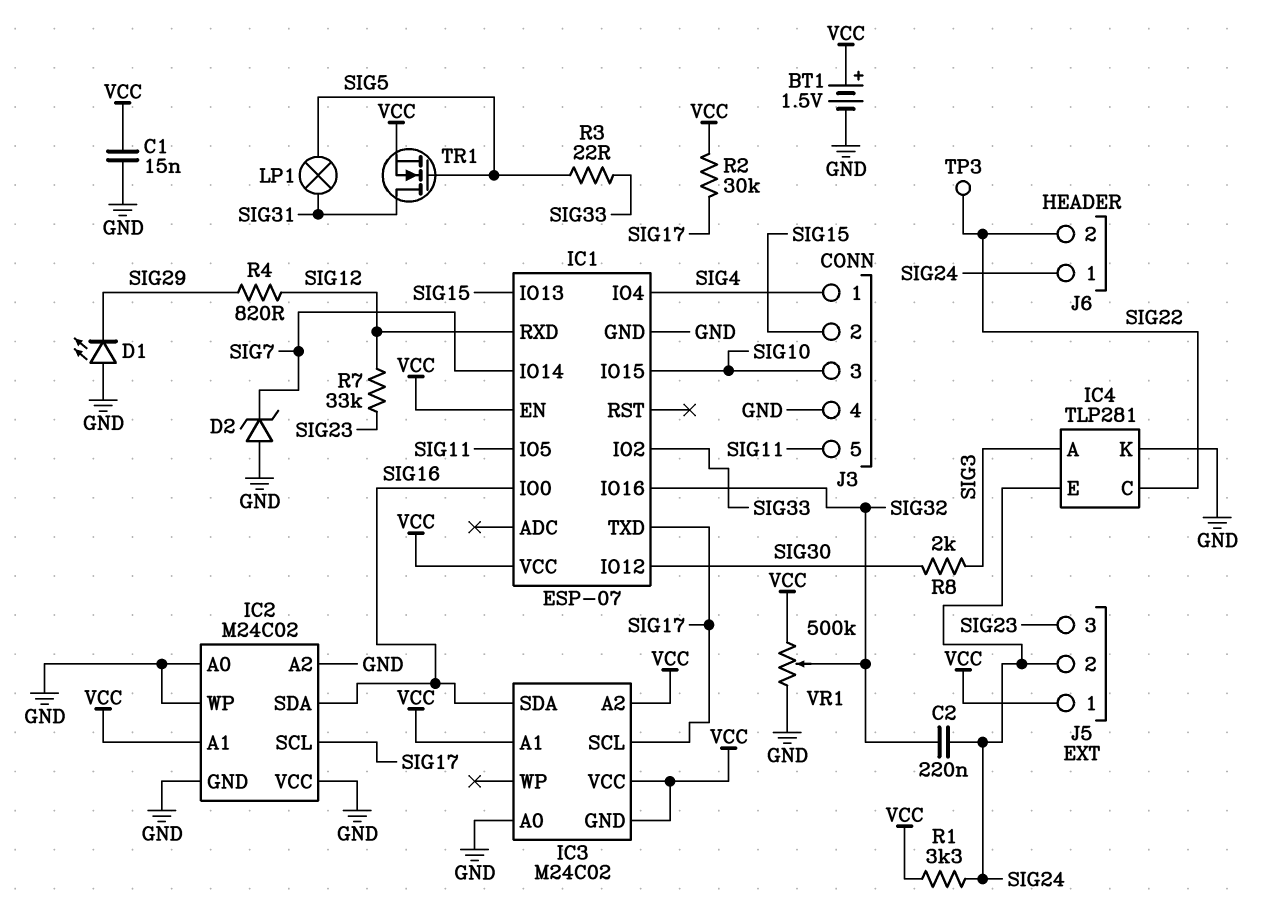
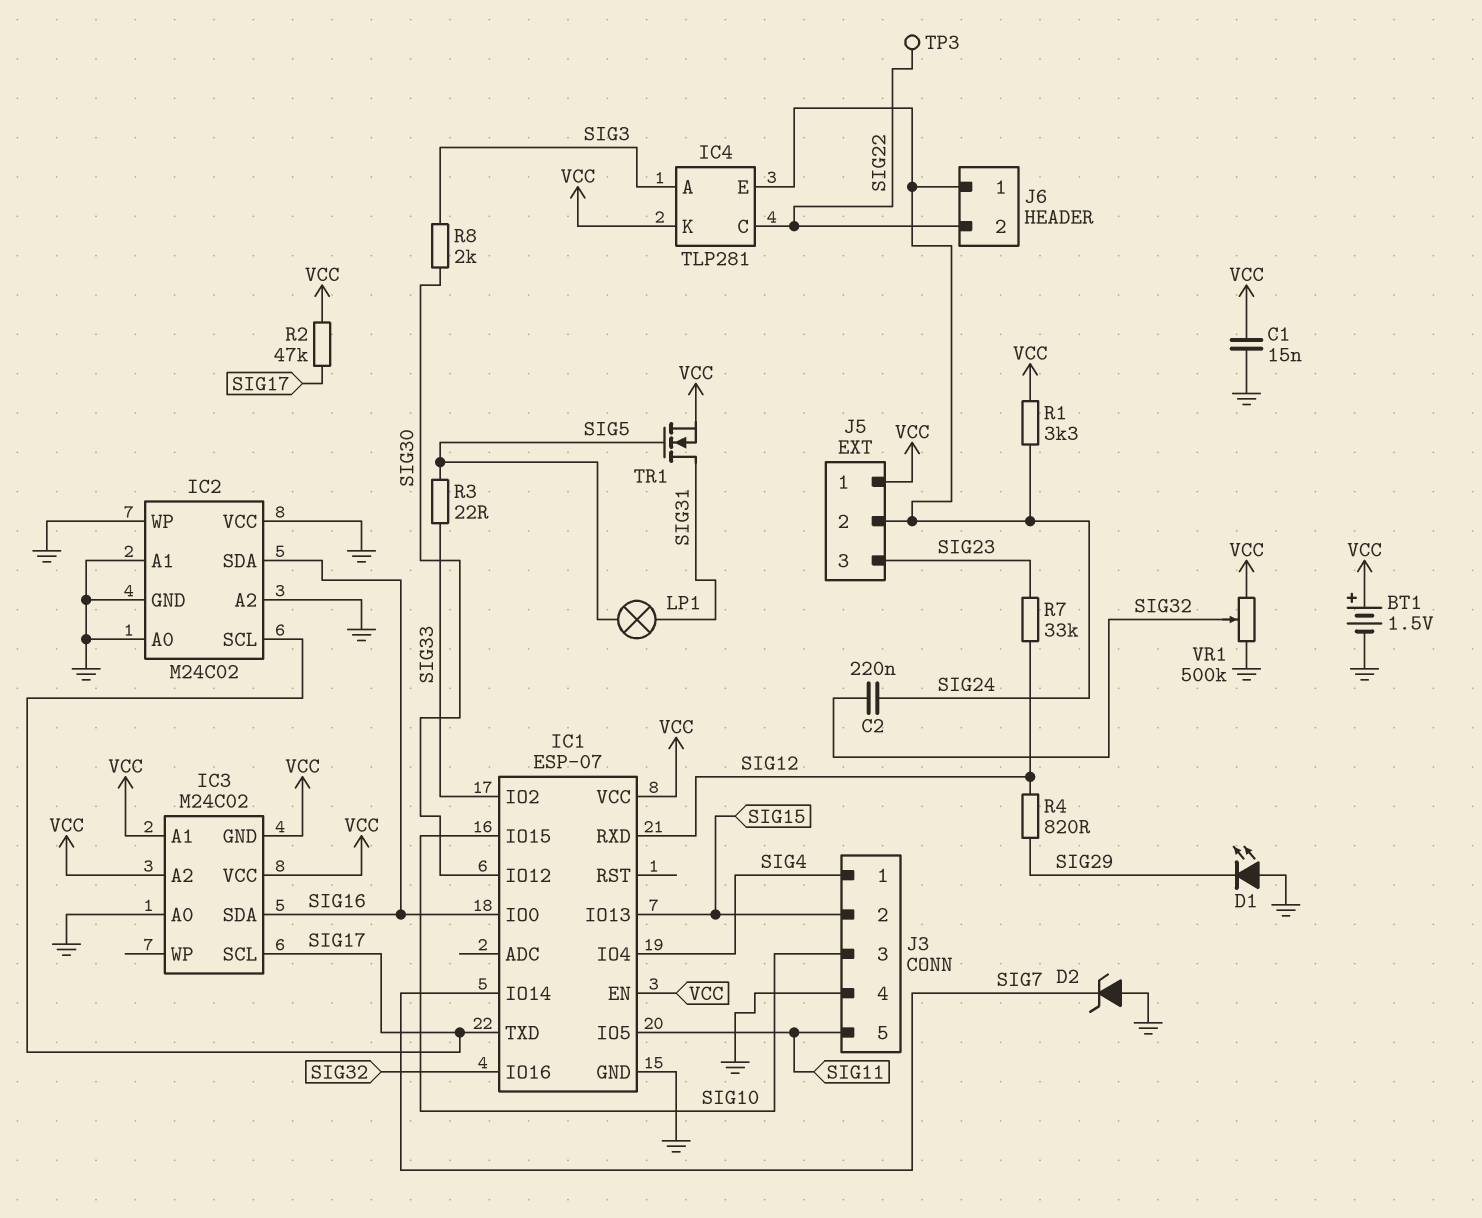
IC2 pin A1: VCC -> GND
IC4 pin K: GND -> VCC
R2: 30k (SIG17, VCC) -> 47k (SIG17, VCC)

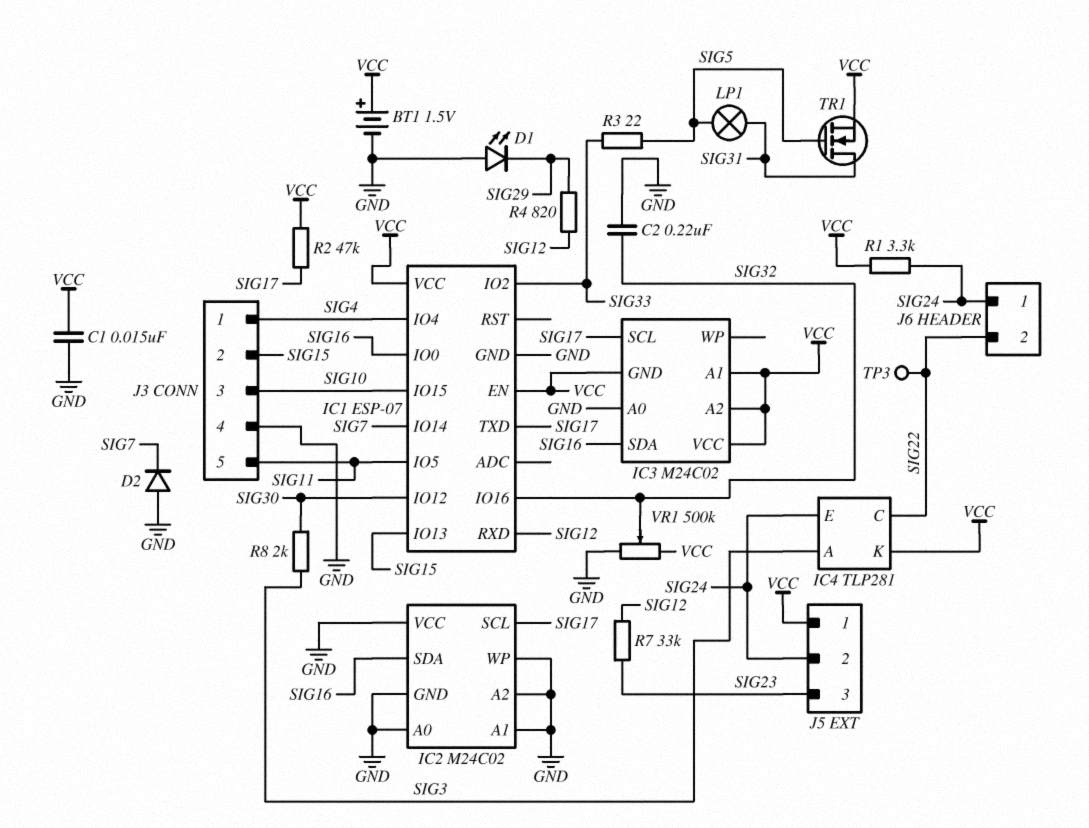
C2: 220nF (SIG24, SIG32) -> 220nF (GND, SIG32)
D2: zener (A GND, K SIG7) -> diode (A GND, K SIG7)

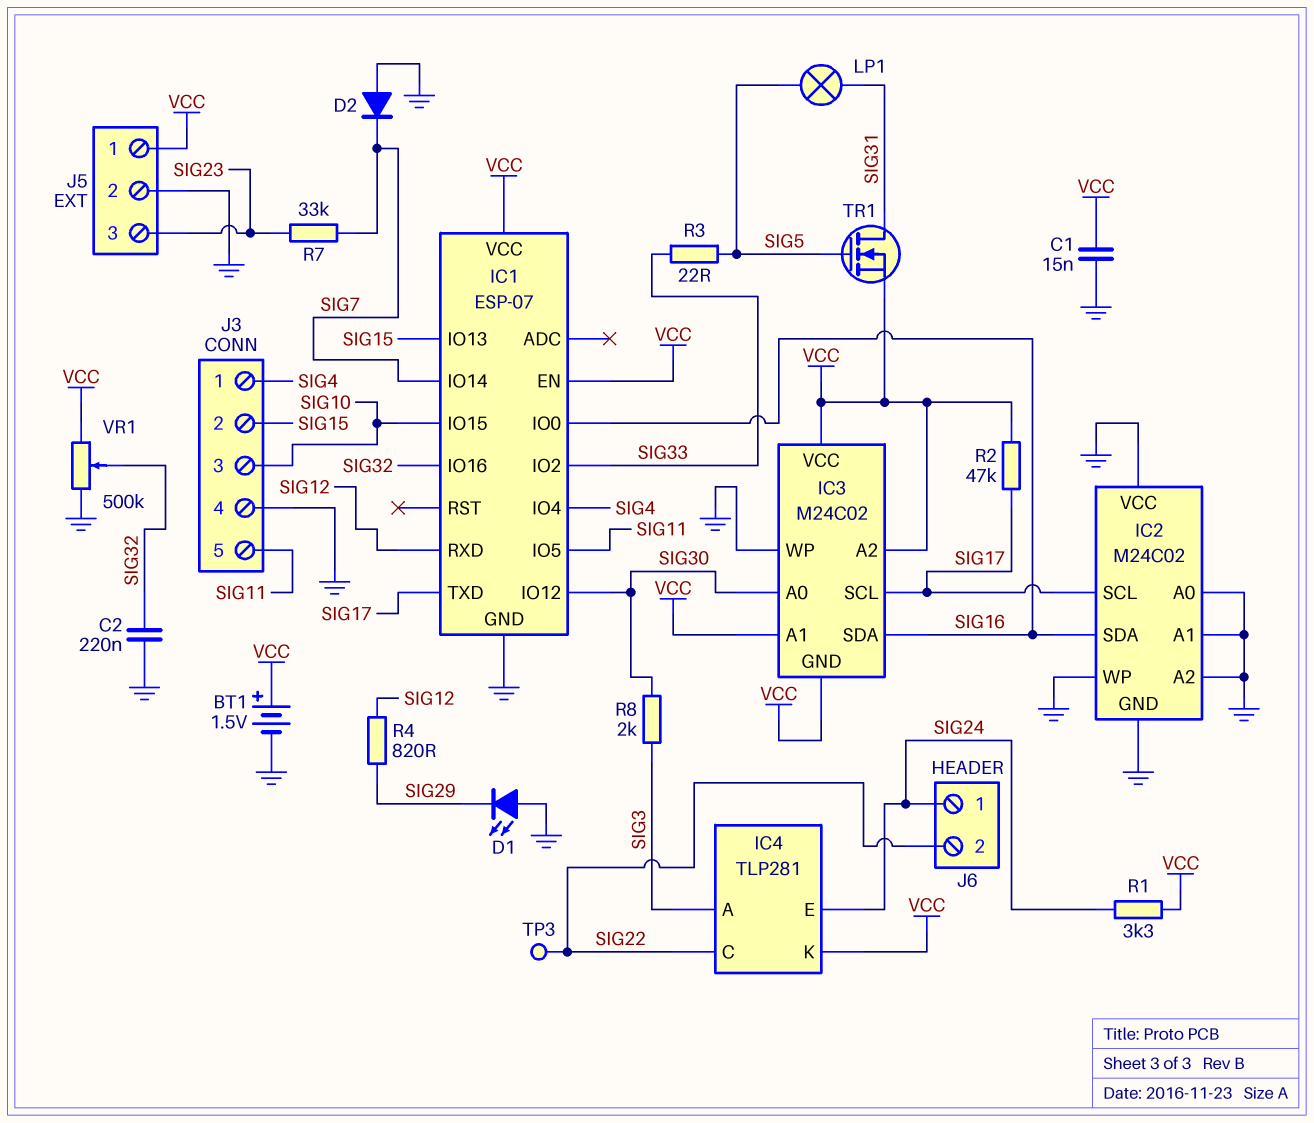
IC3 pin A0: GND -> SIG30
IC3 pin WP: none -> GND
J5 pin 2: SIG24 -> GND
R7: 33k (SIG12, SIG23) -> 33k (SIG7, SIG23)

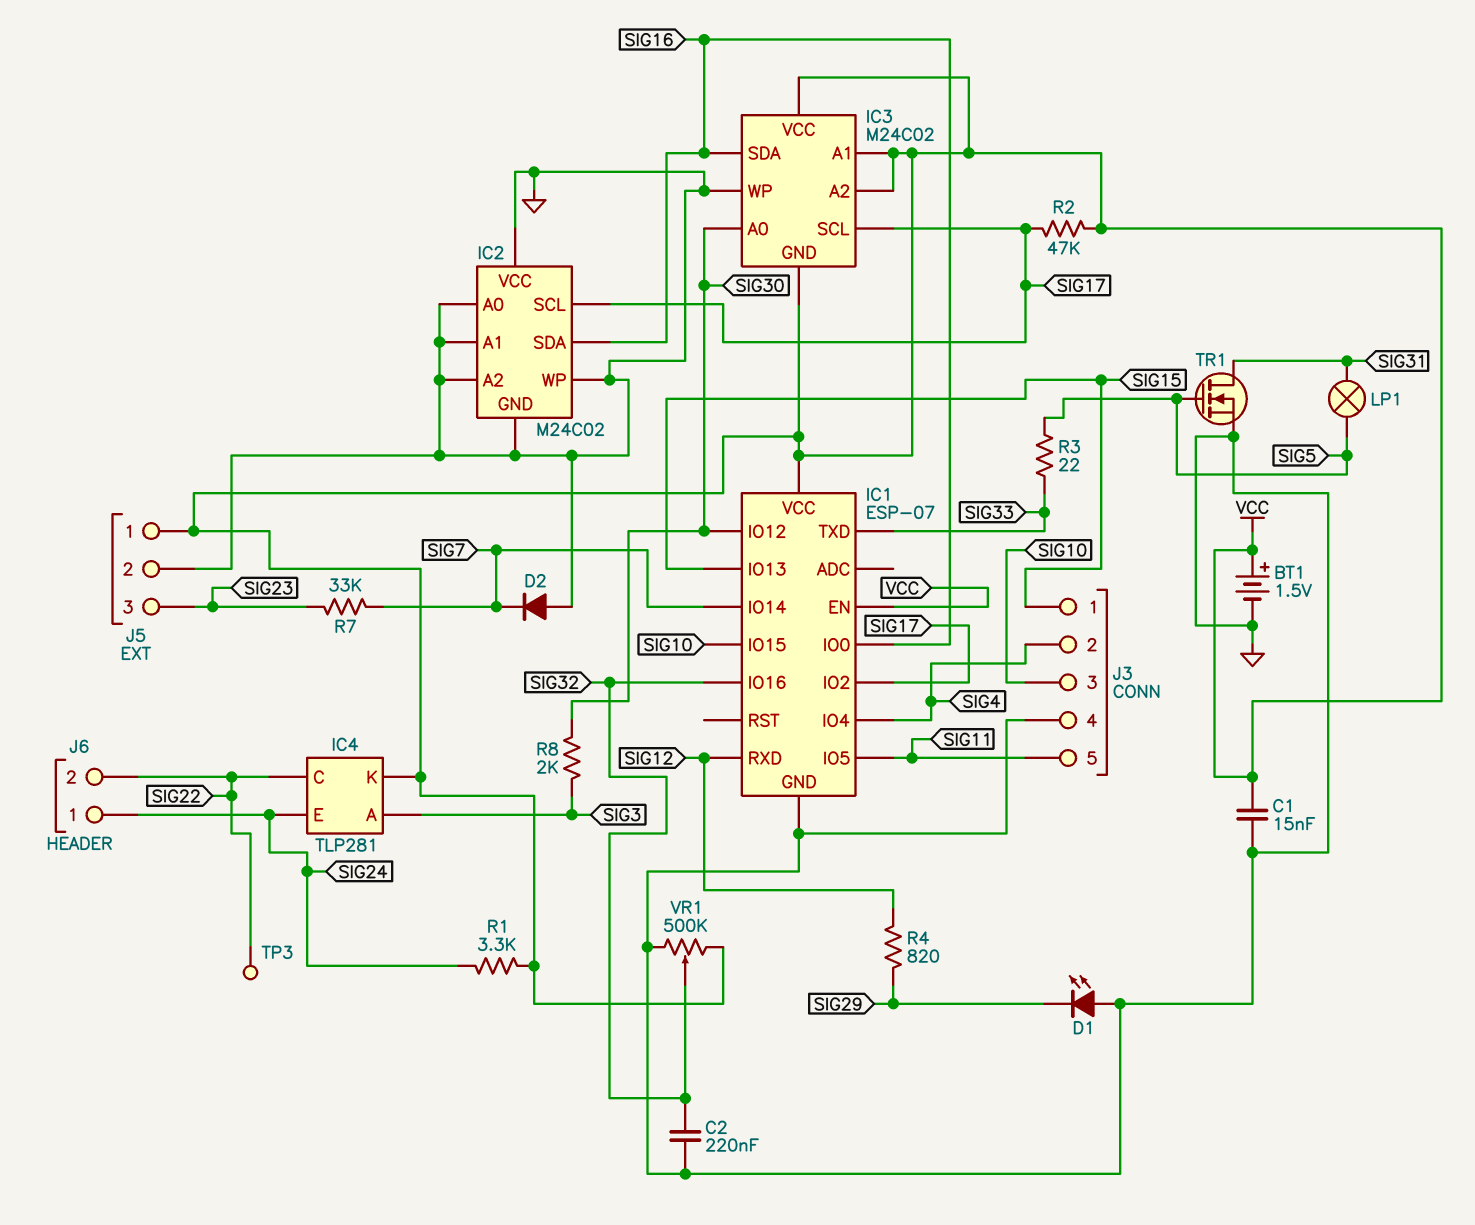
IC1 pin IO2: SIG33 -> SIG17
IC1 pin TXD: SIG17 -> SIG33
J3 pin 1: SIG4 -> SIG15
J3 pin 2: SIG15 -> SIG4
TR1: NMOS (G SIG5, D SIG31, S VCC) -> NMOS (G SIG5, D SIG31, S GND)

